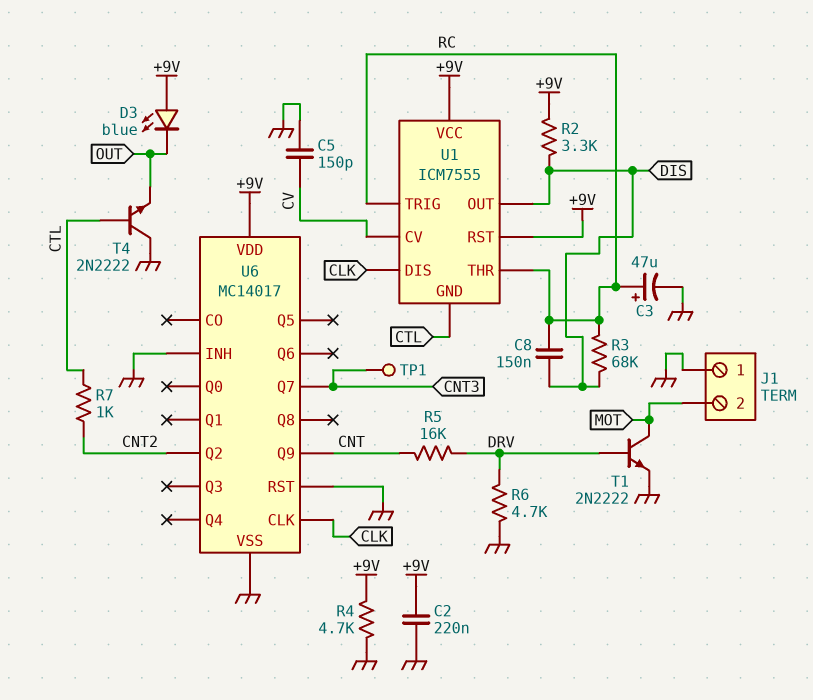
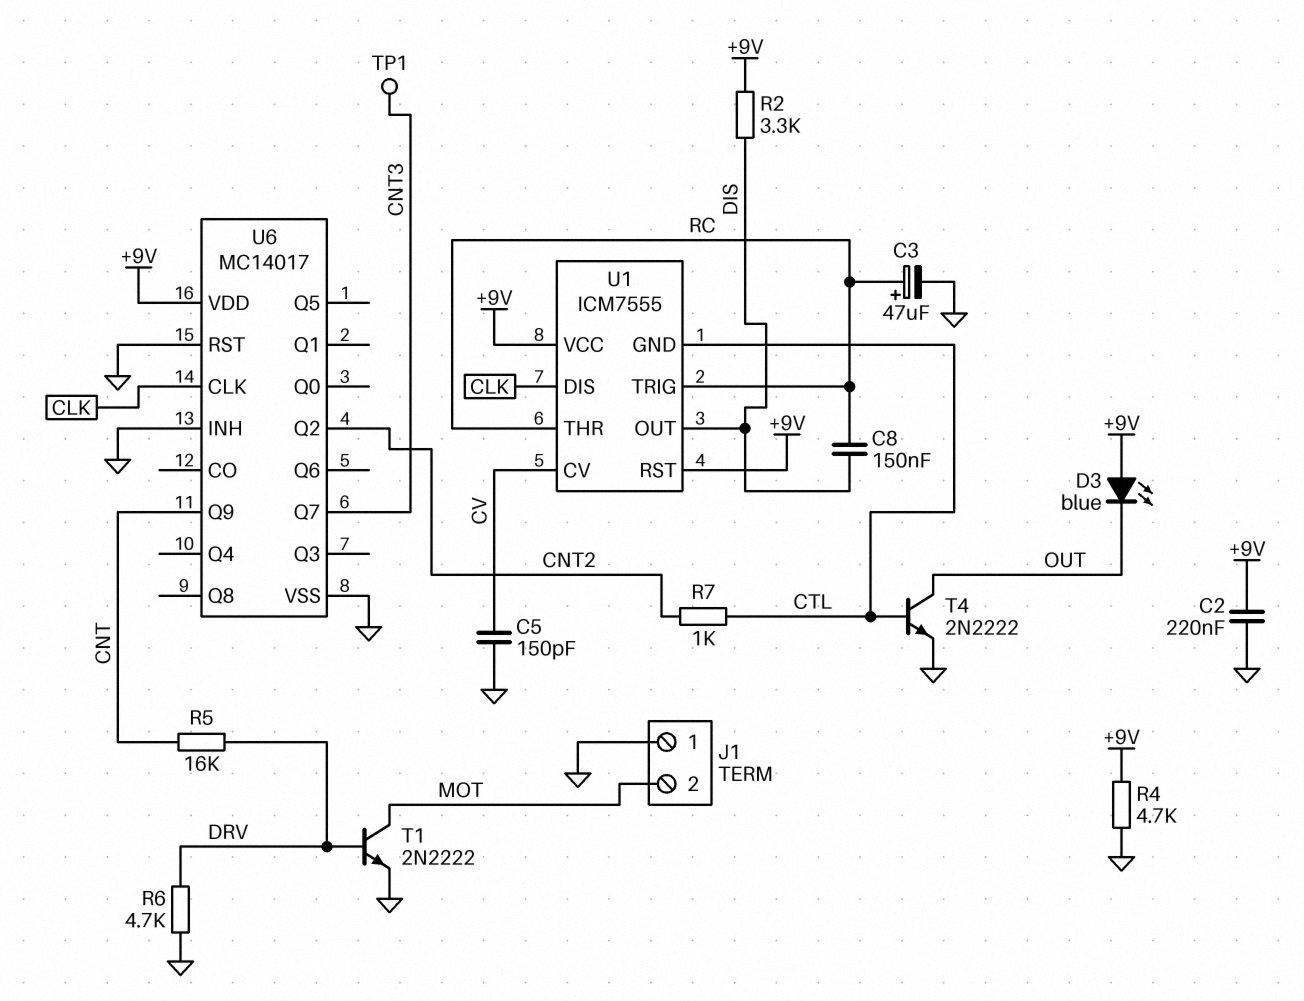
R3: 68k (DIS, RC) -> none
T4: NPN 2N2222 (B CTL, C GND, E OUT) -> NPN 2N2222 (B CTL, C OUT, E GND)

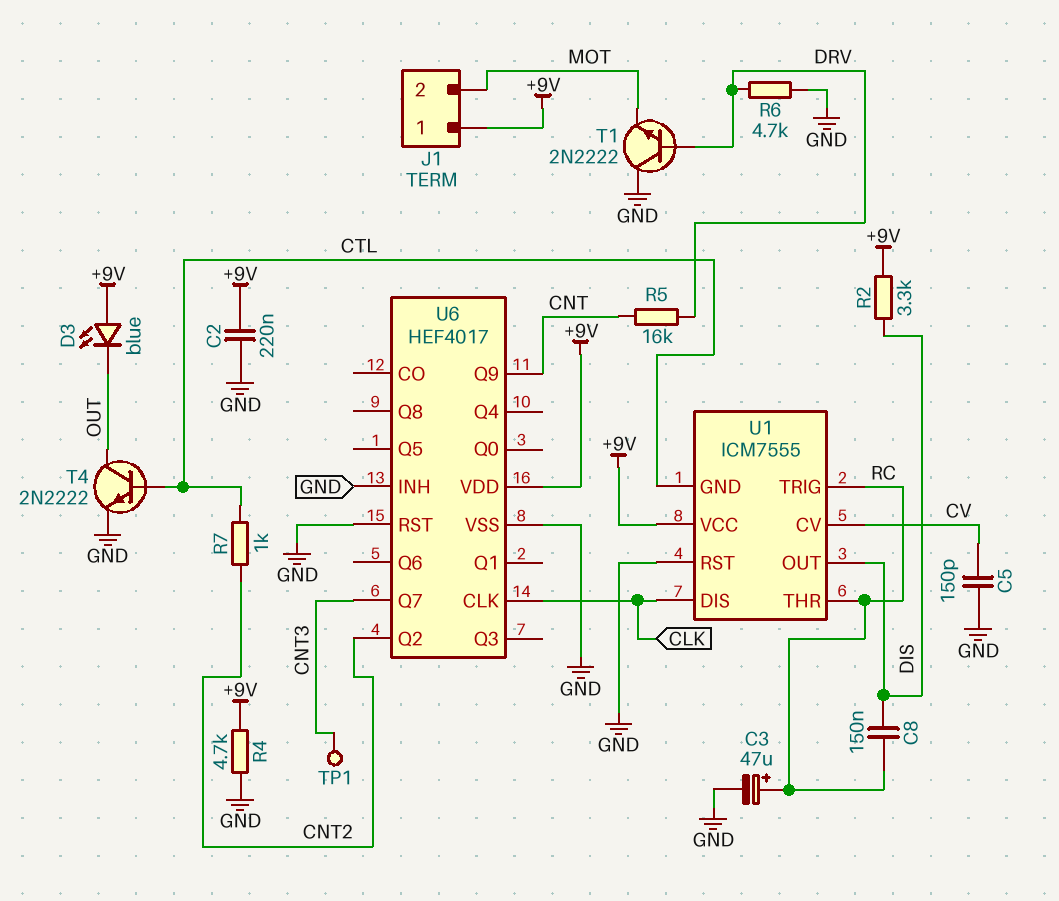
J1 pin 1: GND -> +9V
T1: NPN 2N2222 (B DRV, C MOT, E GND) -> NPN 2N2222 (B DRV, C GND, E MOT)
U1 pin RST: +9V -> GND
U6: MC14017 -> HEF4017

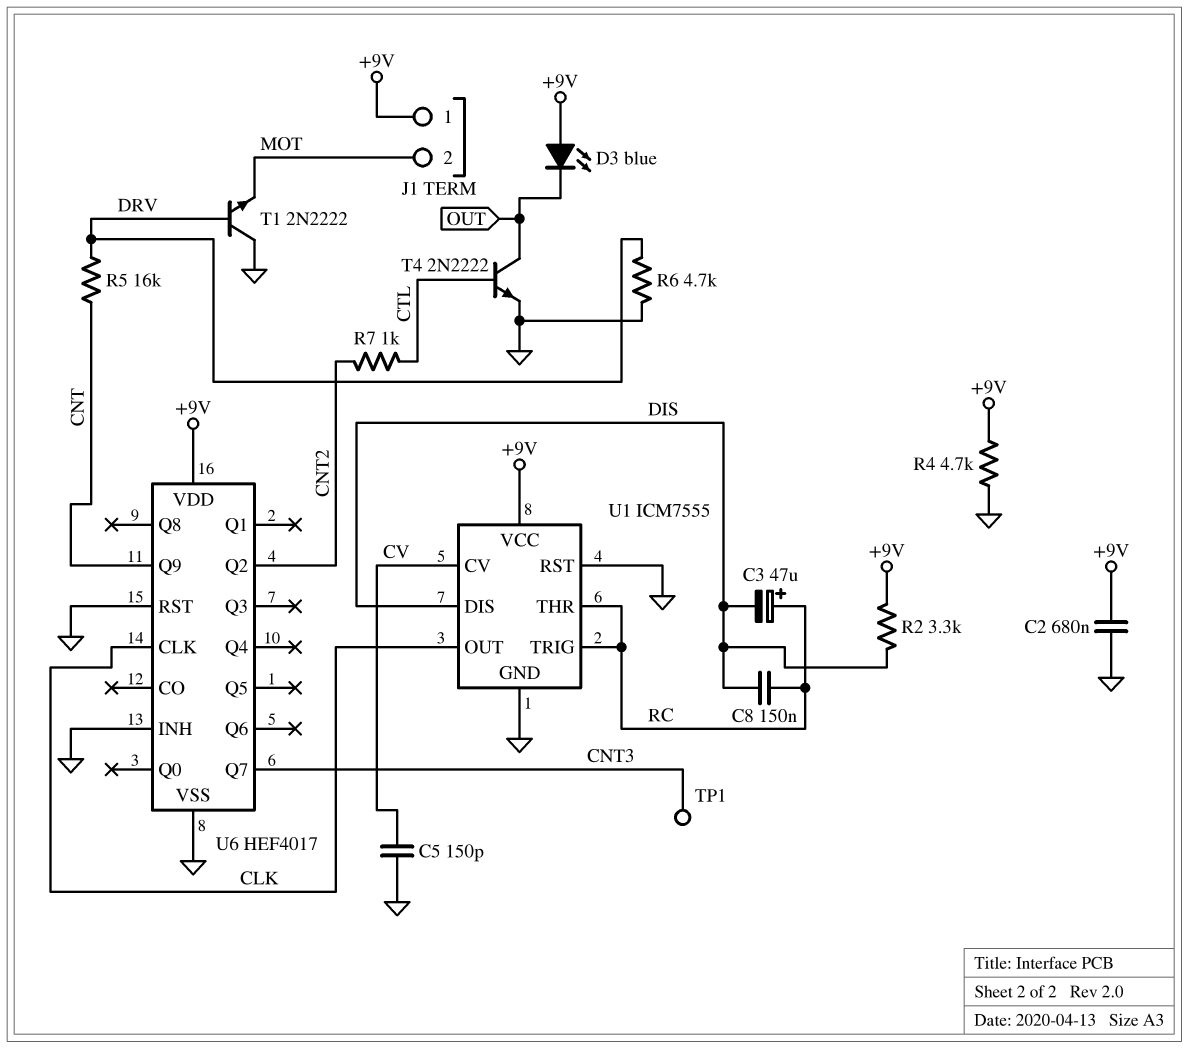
C2: 220nF (+9V, GND) -> 680nF (+9V, GND)
C3: 47uF (plus RC, minus GND) -> 47uF (plus RC, minus DIS)
U1 pin DIS: CLK -> DIS
U1 pin GND: CTL -> GND
U1 pin OUT: DIS -> CLK

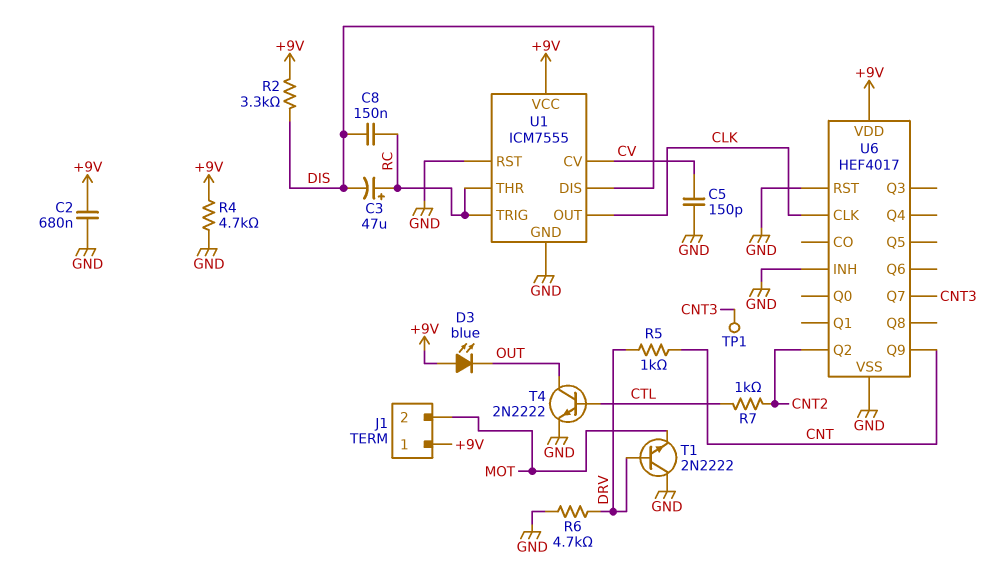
R5: 16k (CNT, DRV) -> 1k (CNT, DRV)

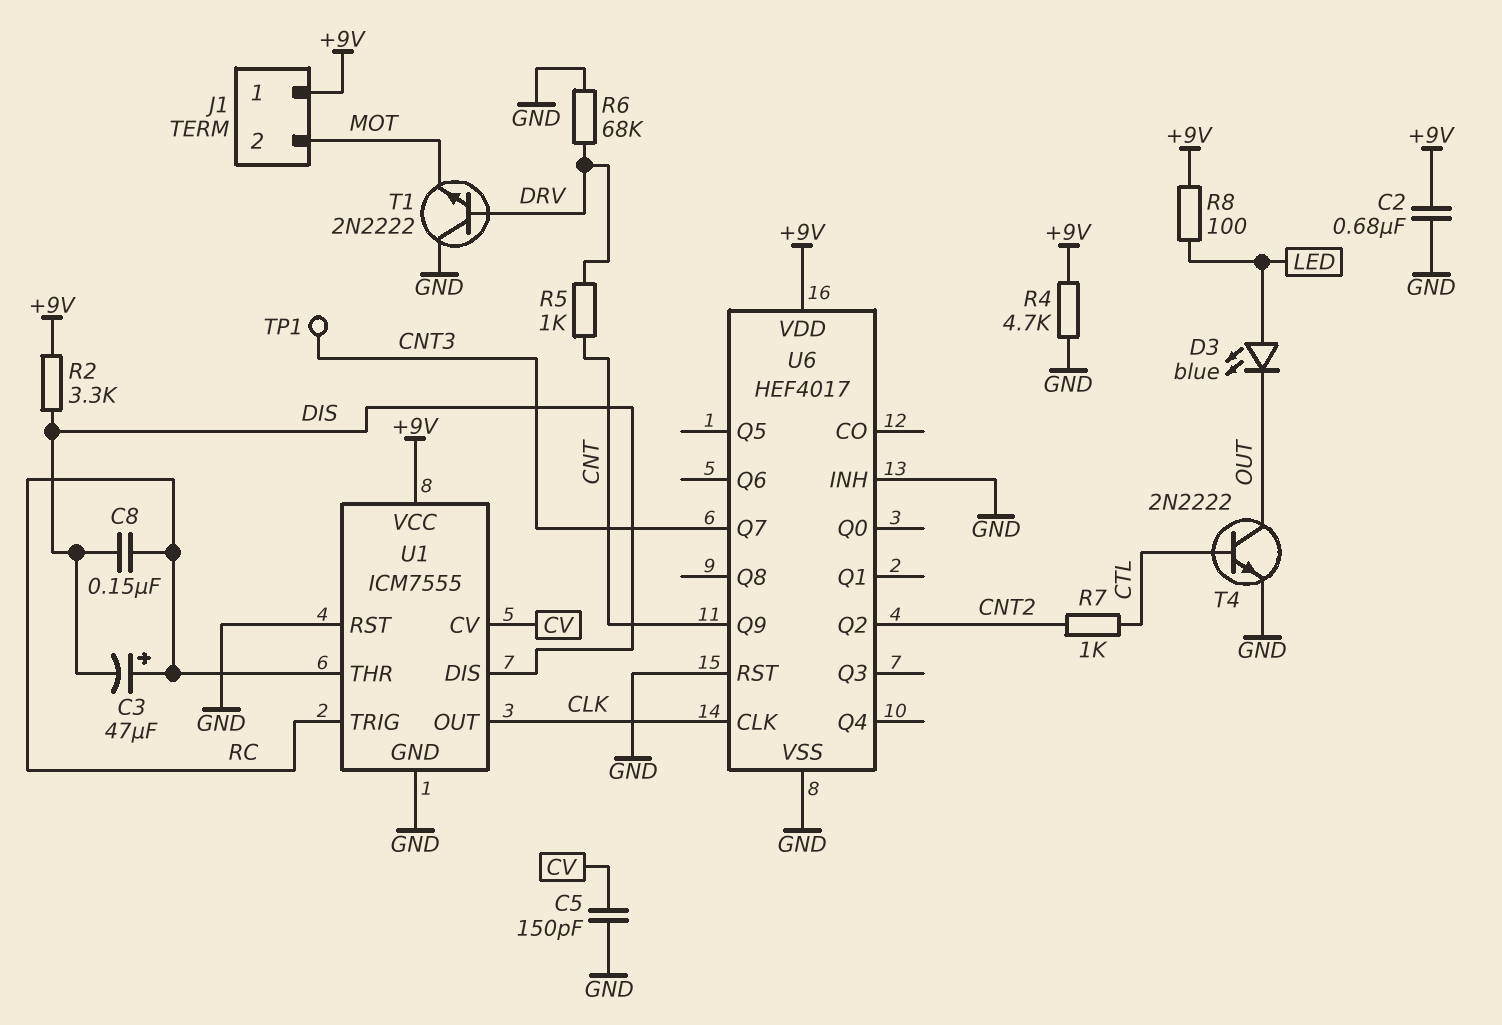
D3: LED blue (A +9V, K OUT) -> LED blue (A LED, K OUT)
R6: 4.7k (DRV, GND) -> 68k (DRV, GND)
R8: none -> 100 (+9V, LED)

